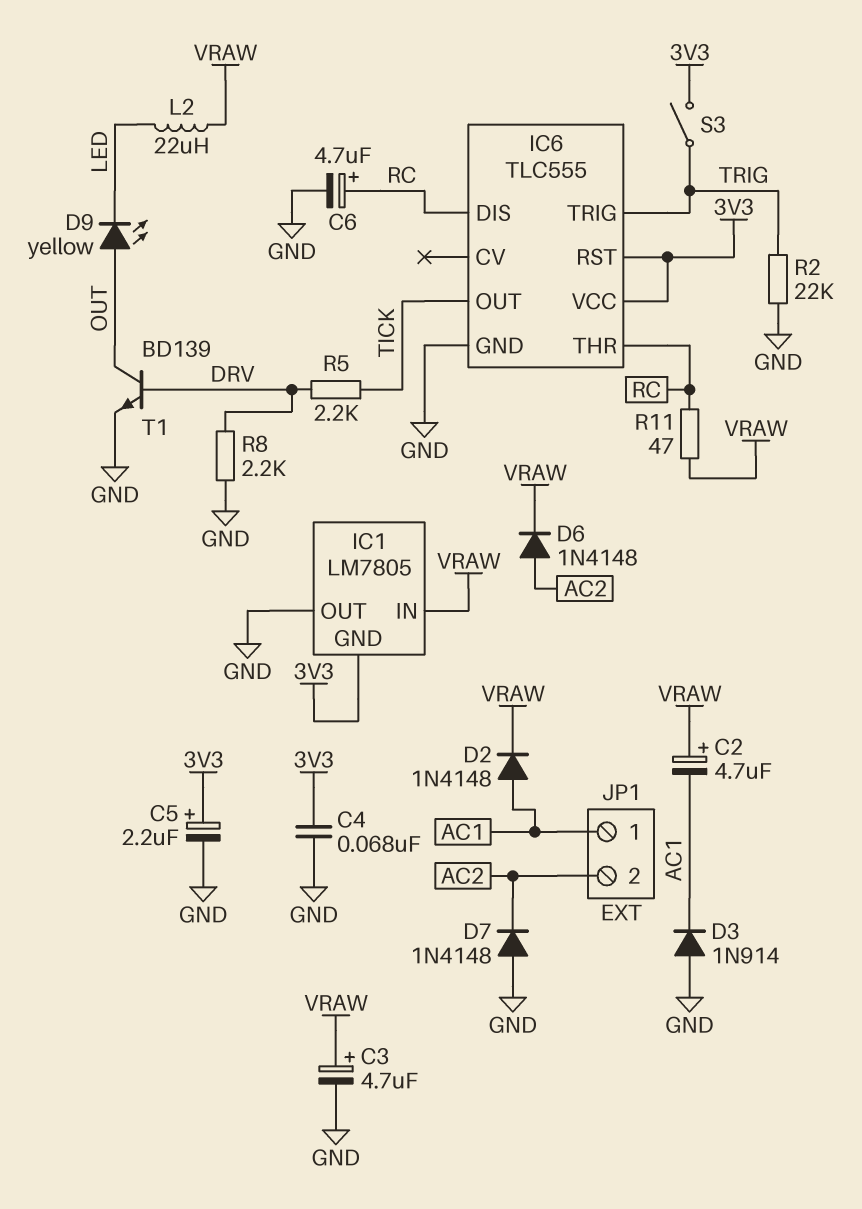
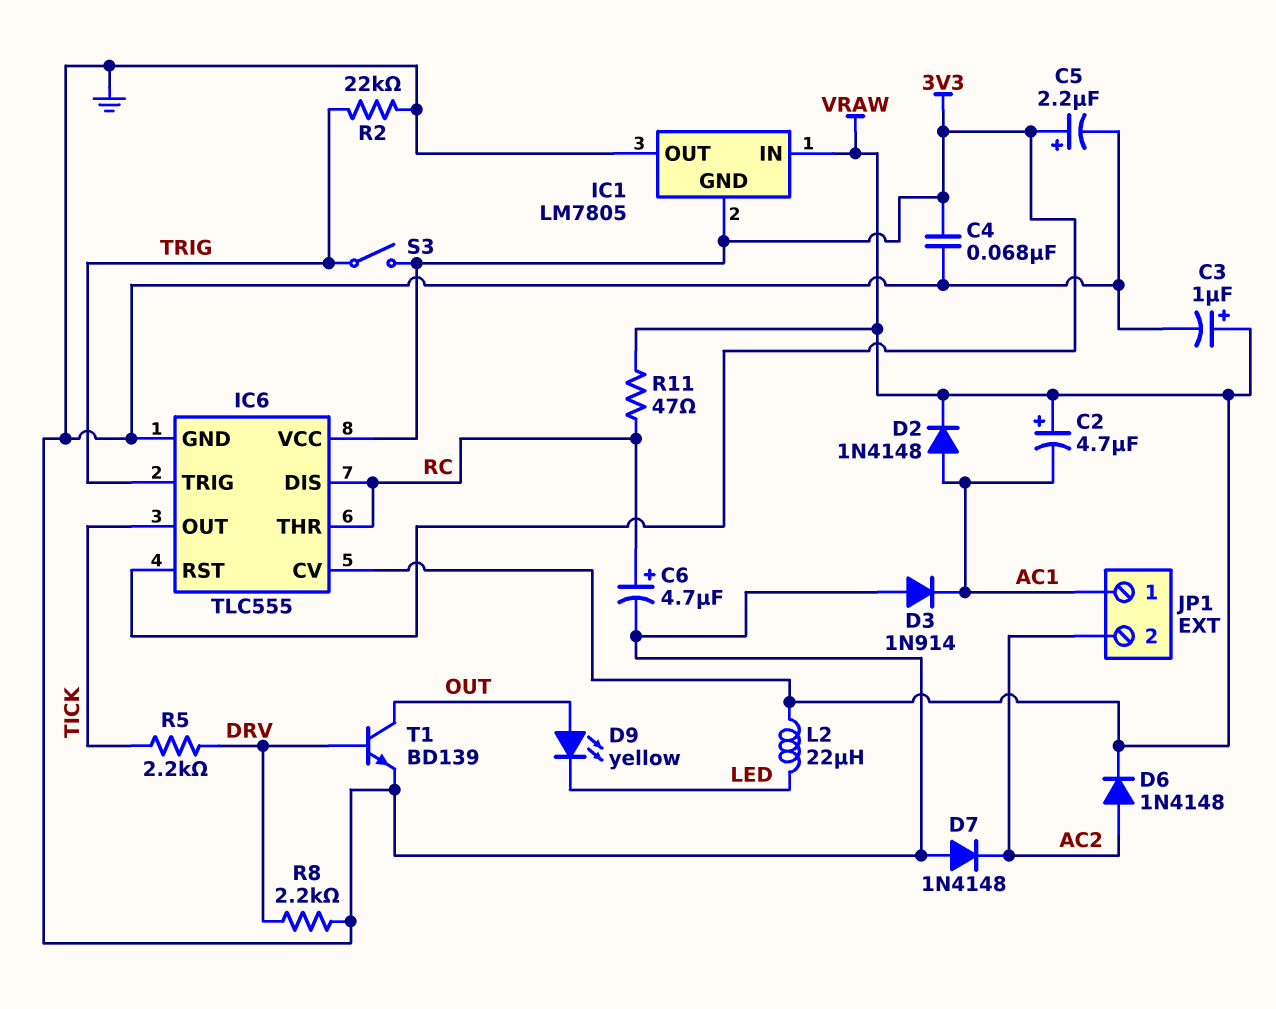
C3: 4.7uF (plus VRAW, minus GND) -> 1uF (plus VRAW, minus GND)
IC6 pin CV: none -> VRAW

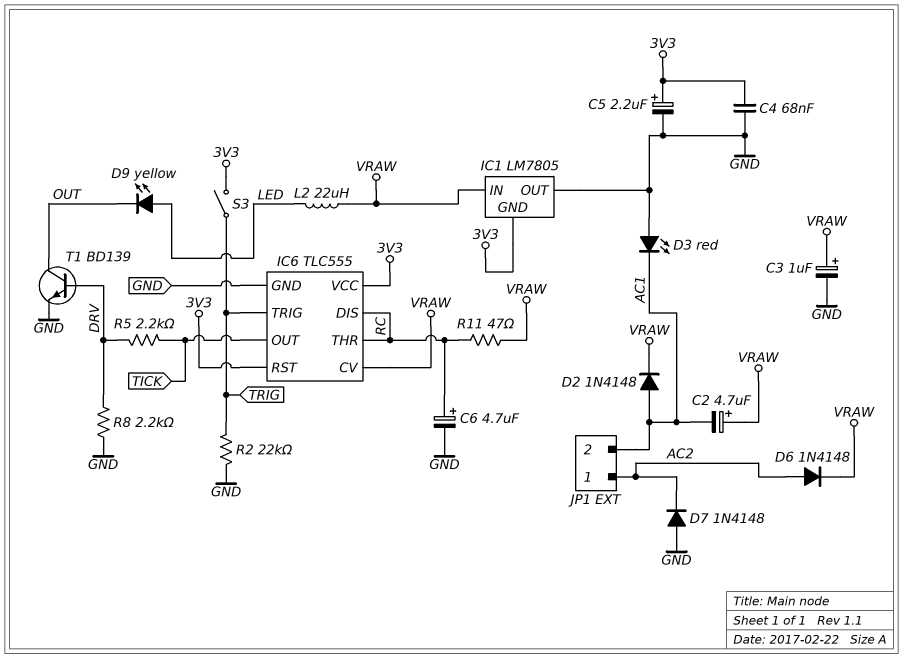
D3: diode 1N914 (A GND, K AC1) -> LED red (A GND, K AC1)
D9: LED yellow (A OUT, K LED) -> LED yellow (A LED, K OUT)
JP1 pin 1: AC1 -> AC2
JP1 pin 2: AC2 -> AC1

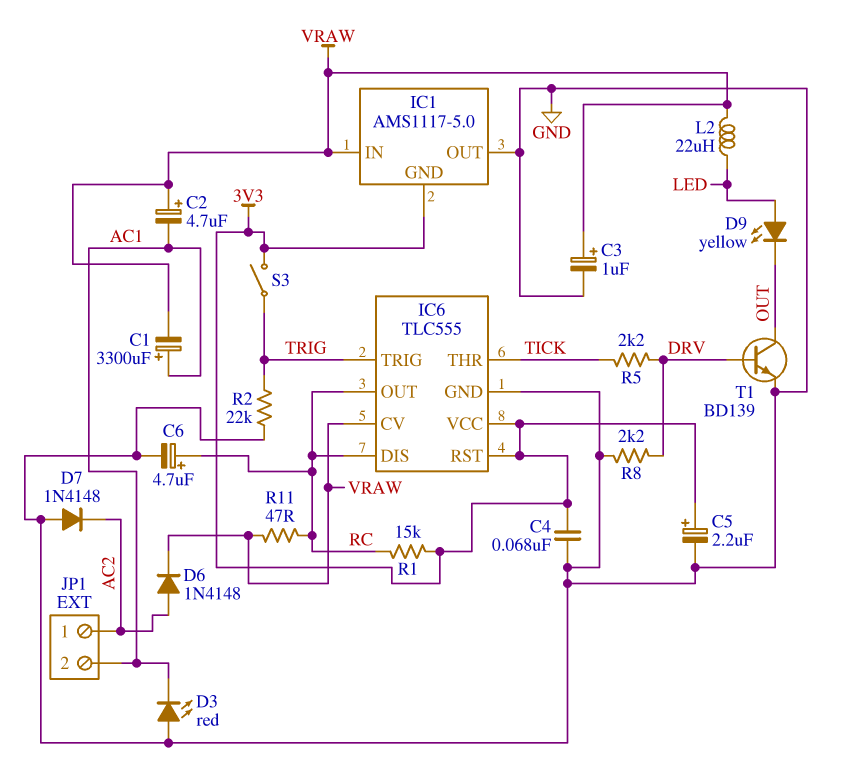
C1: none -> 3300uF (plus AC1, minus VRAW)
D2: diode 1N4148 (A AC1, K VRAW) -> none
IC1: LM7805 -> AMS1117-5.0
IC6 pin OUT: TICK -> RC
IC6 pin THR: RC -> TICK
R1: none -> 15k (3V3, RC)

